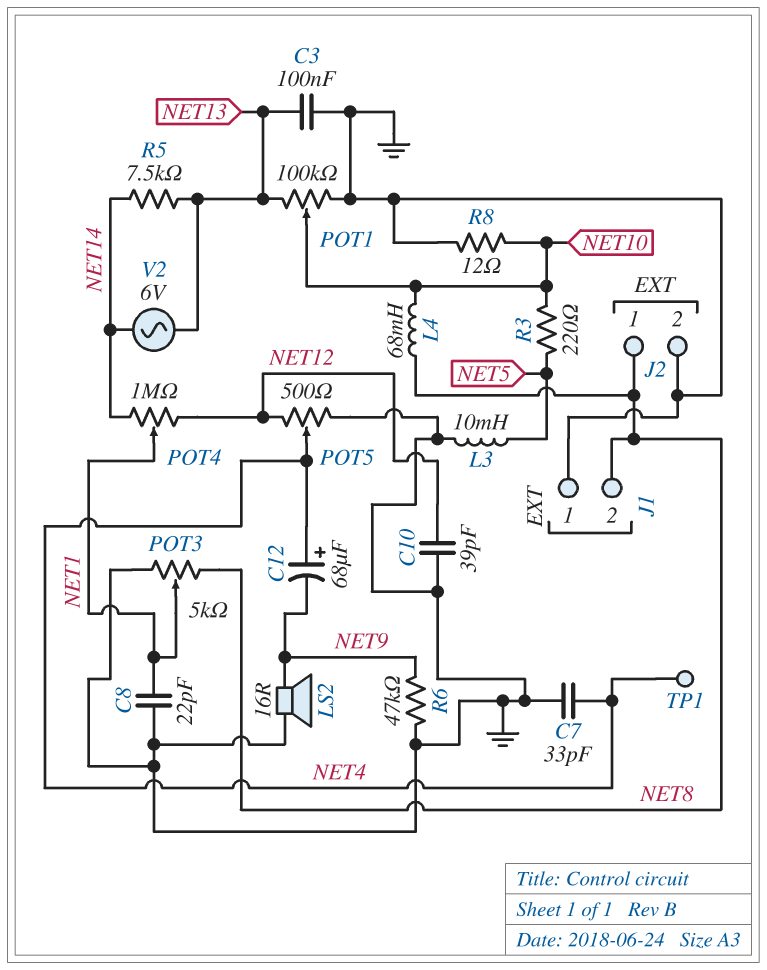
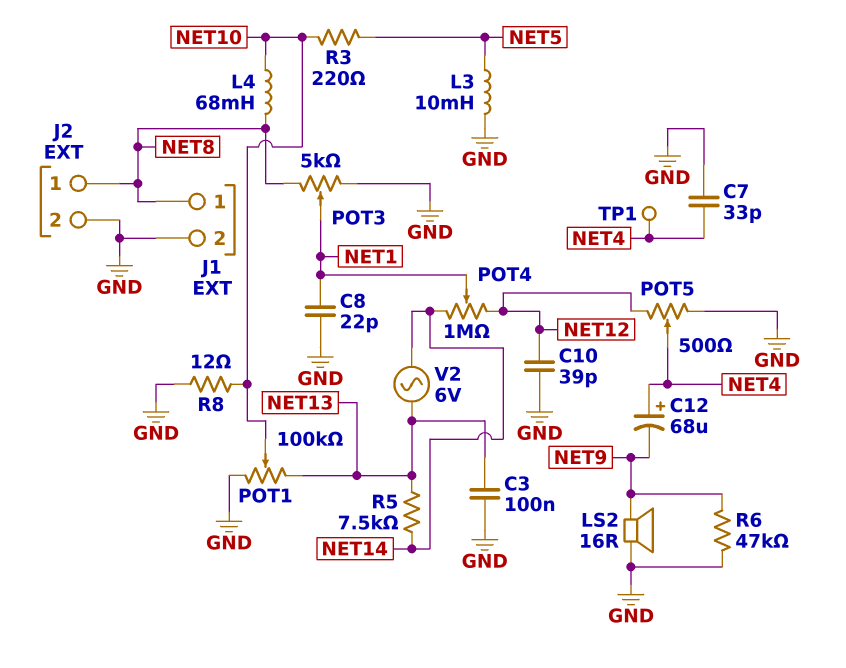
J1 pin 1: GND -> NET8
J1 pin 2: NET8 -> GND

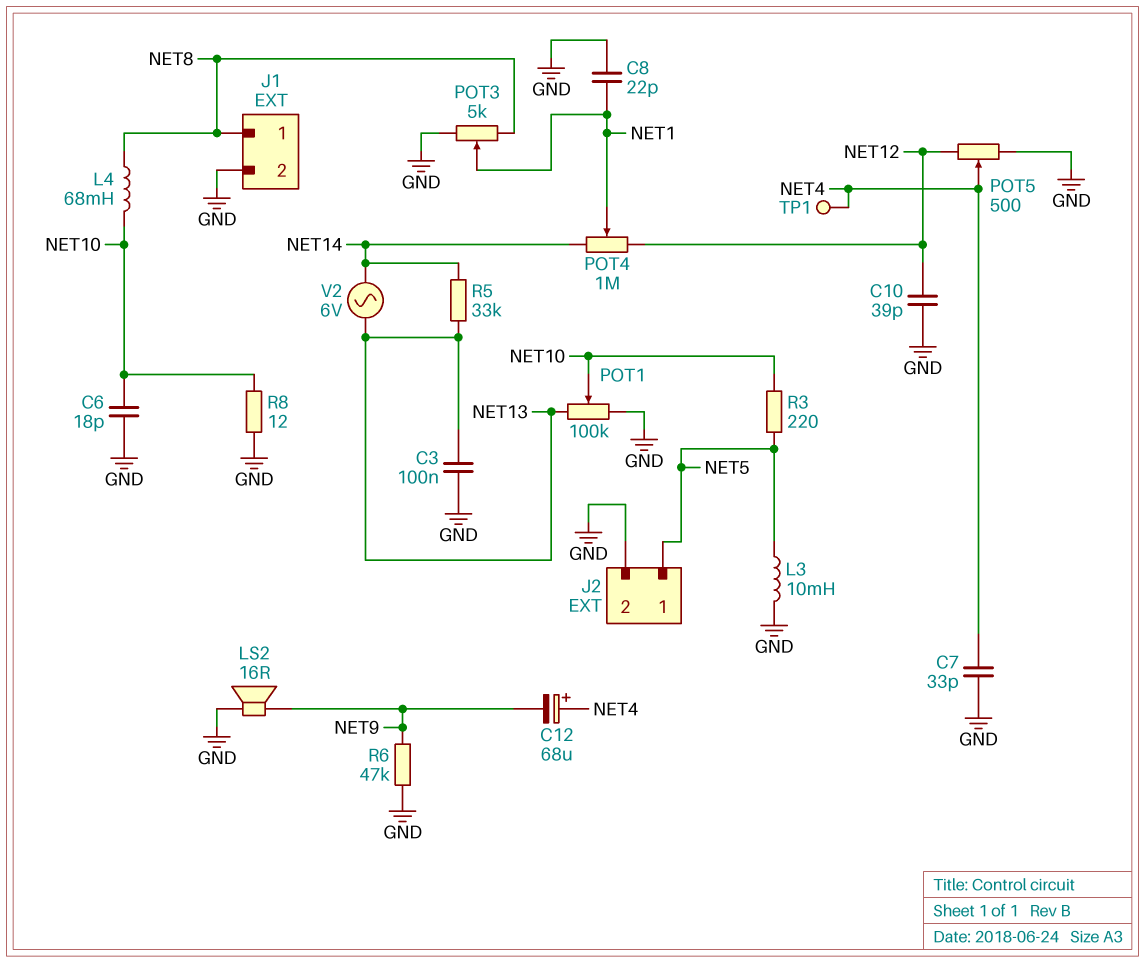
C6: none -> 18pF (GND, NET10)
J2 pin 1: NET8 -> NET5
R5: 7.5k (NET13, NET14) -> 33k (NET13, NET14)

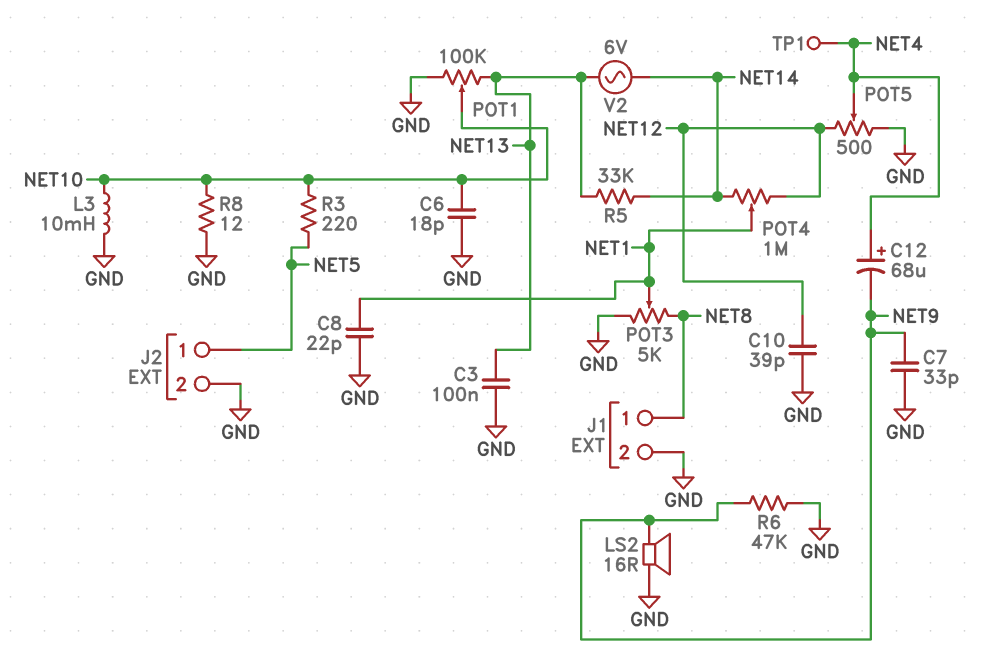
C7: 33pF (GND, NET4) -> 33pF (GND, NET9)
L3: 10mH (GND, NET5) -> 10mH (GND, NET10)
L4: 68mH (NET8, NET10) -> none

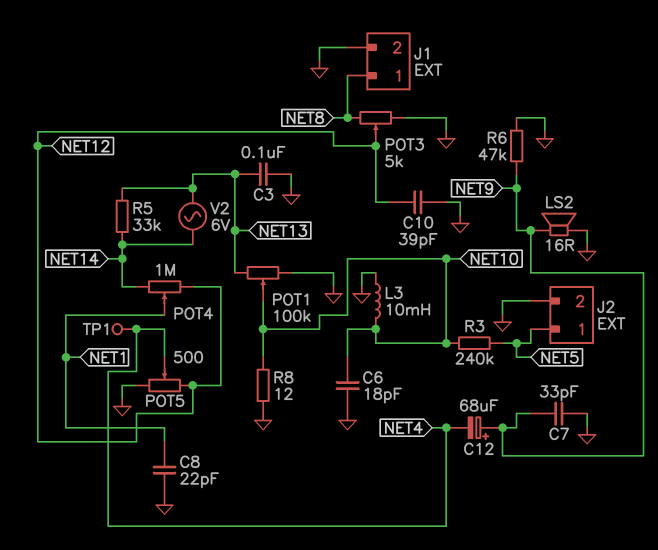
C12: 68uF (plus NET4, minus NET9) -> 68uF (plus NET9, minus NET4)
POT3: 5k (GND, NET8, wiper NET1) -> 5k (GND, NET8, wiper NET12)
R3: 220 (NET5, NET10) -> 240k (NET5, NET10)

